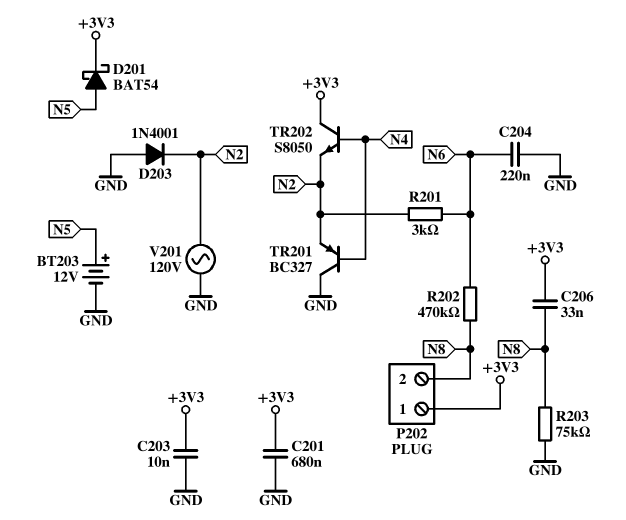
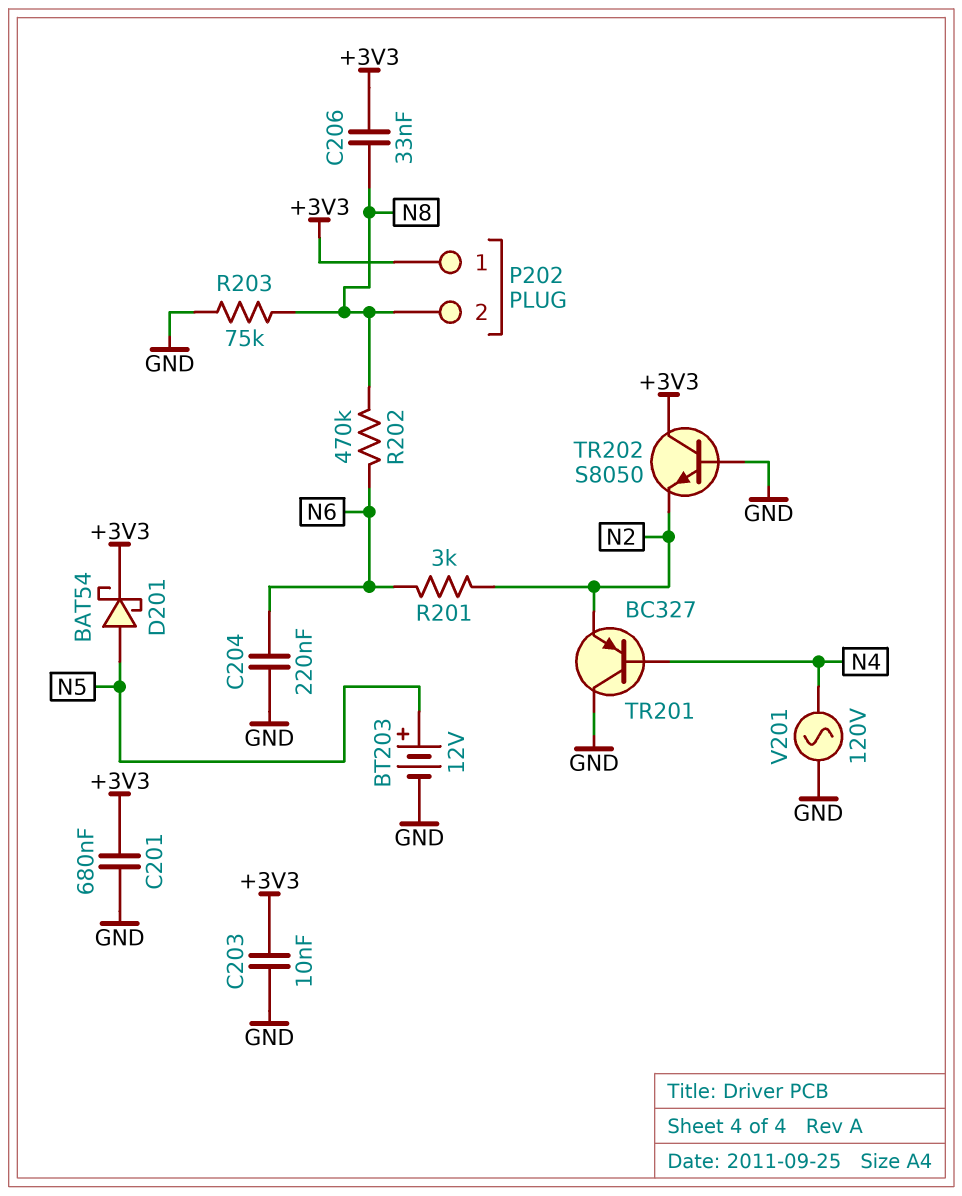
D203: diode 1N4001 (A GND, K N2) -> none
TR202: NPN S8050 (B N4, C +3V3, E N2) -> NPN S8050 (B GND, C +3V3, E N2)
V201: AC 120V (GND, N2) -> AC 120V (GND, N4)

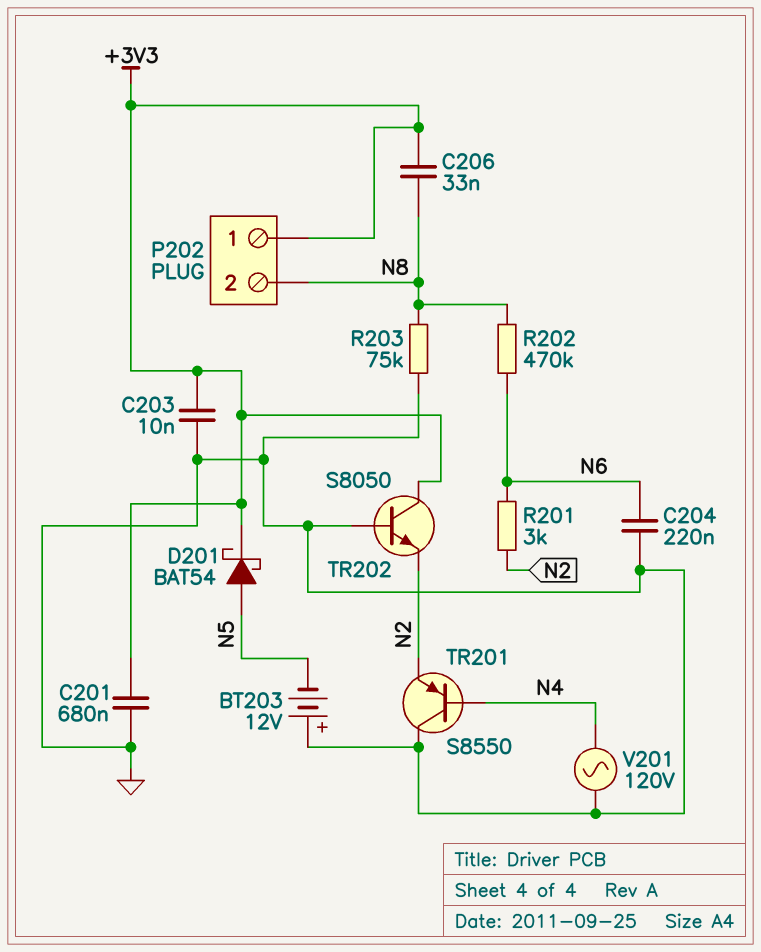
BT203: 12V (plus N5, minus GND) -> 12V (plus GND, minus N5)
TR201: PNP BC327 (B N4, C GND, E N2) -> PNP S8550 (B N4, C GND, E N2)

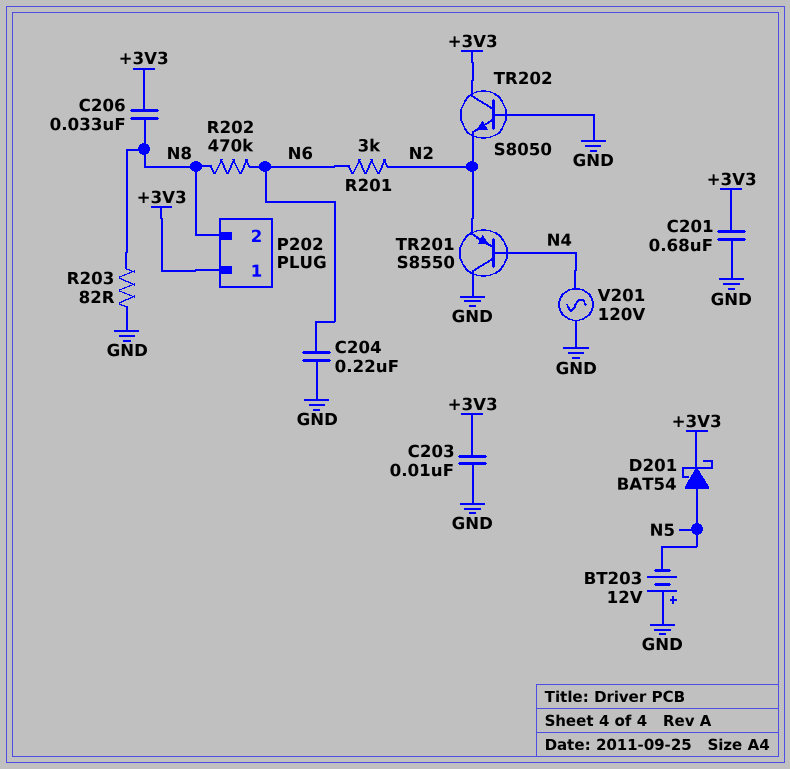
R203: 75k (GND, N8) -> 82 (GND, N8)

